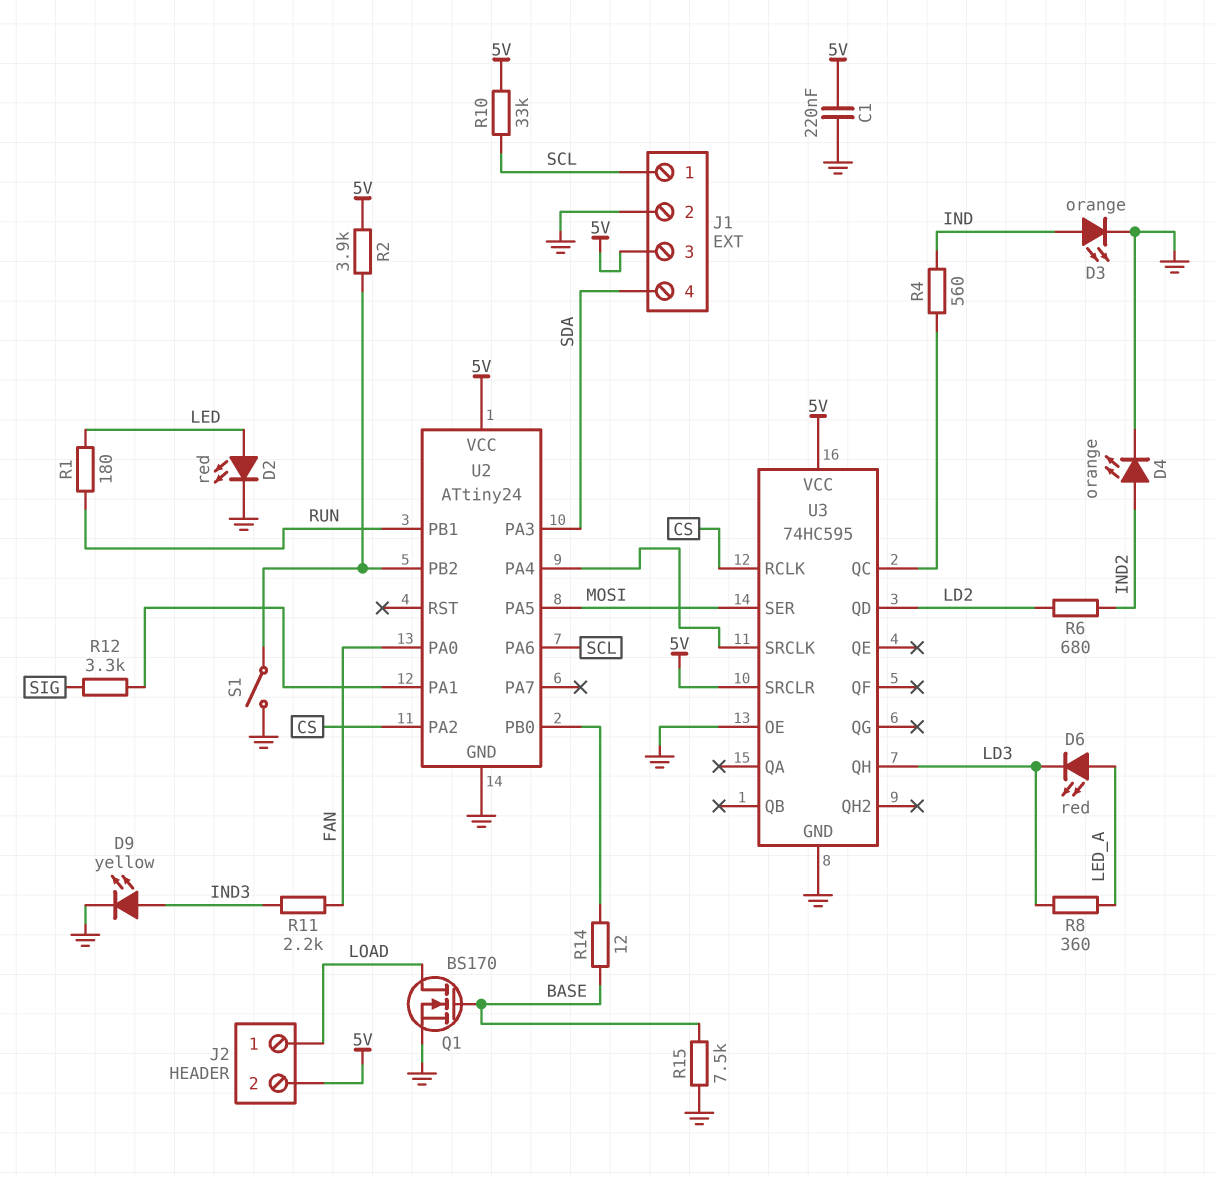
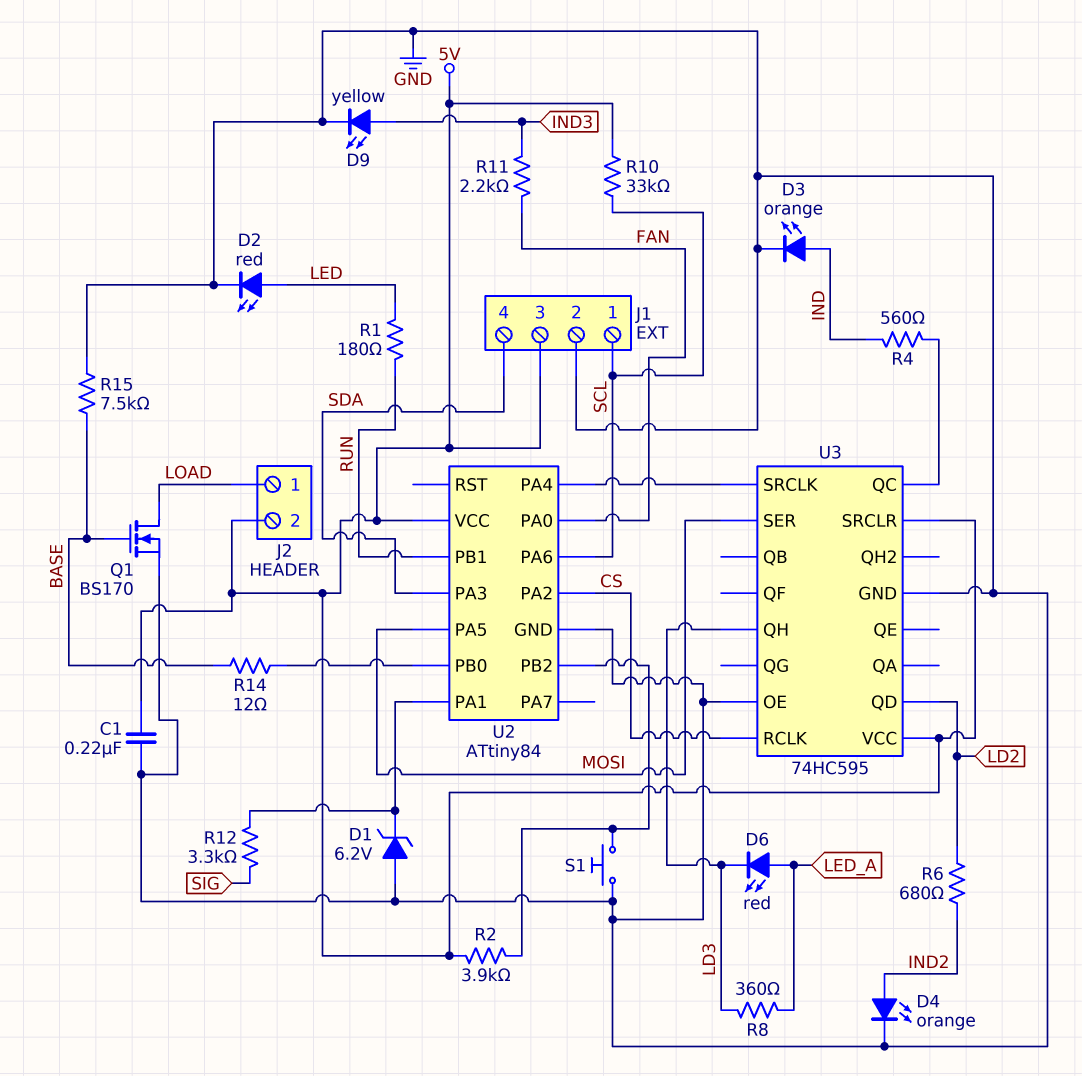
D1: none -> zener 6.2V (A GND, K U2/PA1)
S1: switch (GND, U2/PB2) -> button (GND, U2/PB2)
U2: ATtiny24 -> ATtiny84

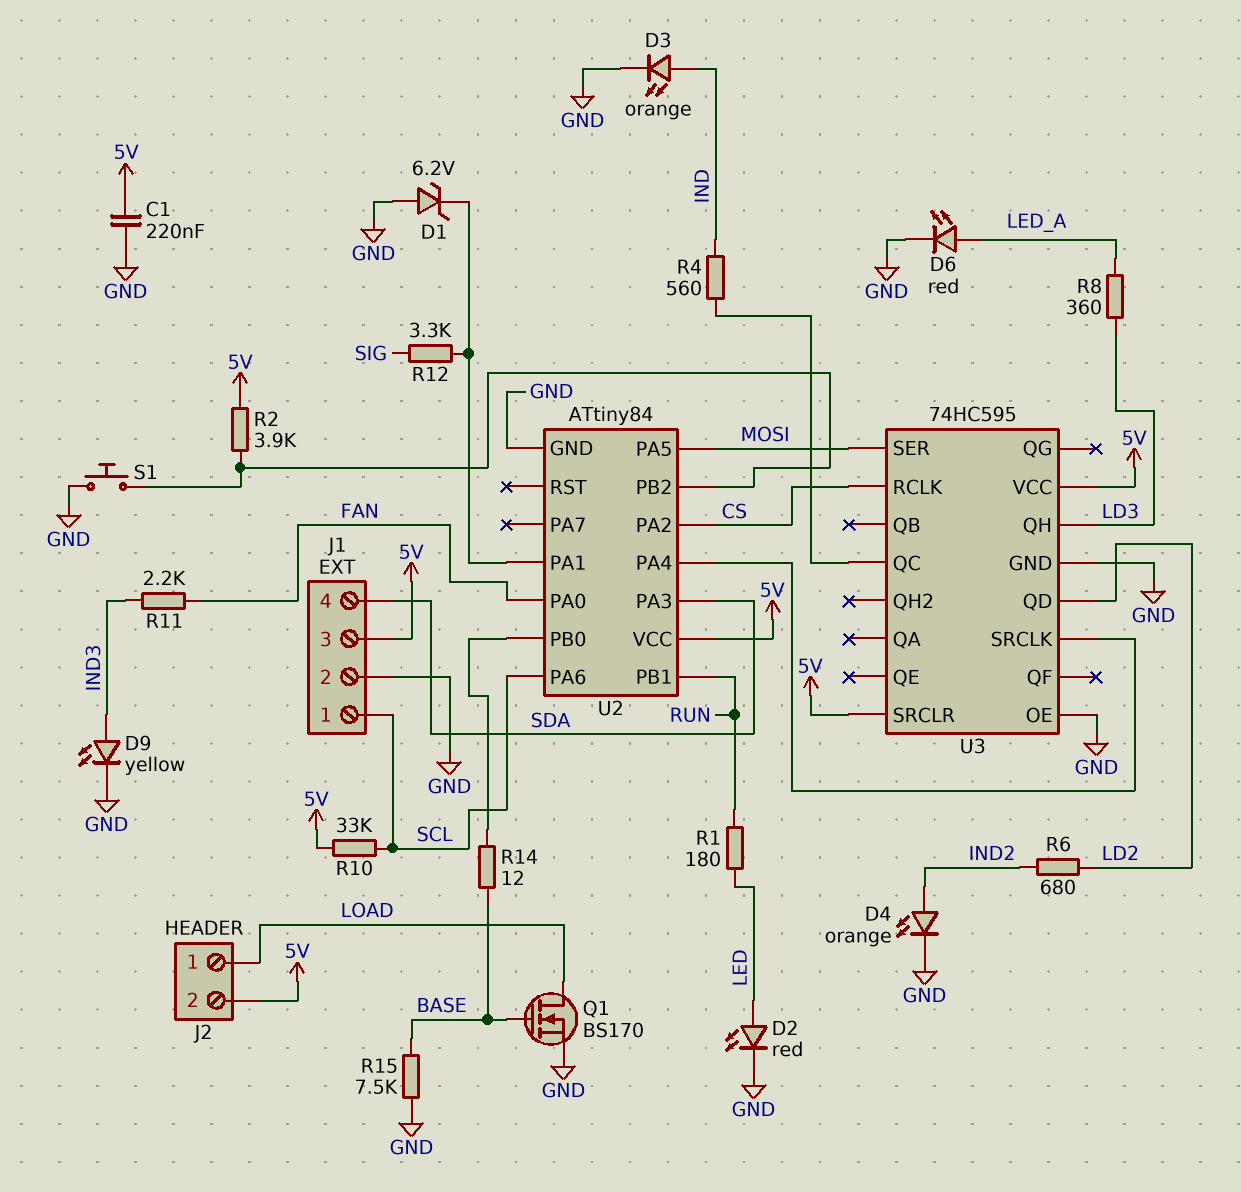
D6: LED red (A LED_A, K LD3) -> LED red (A LED_A, K GND)

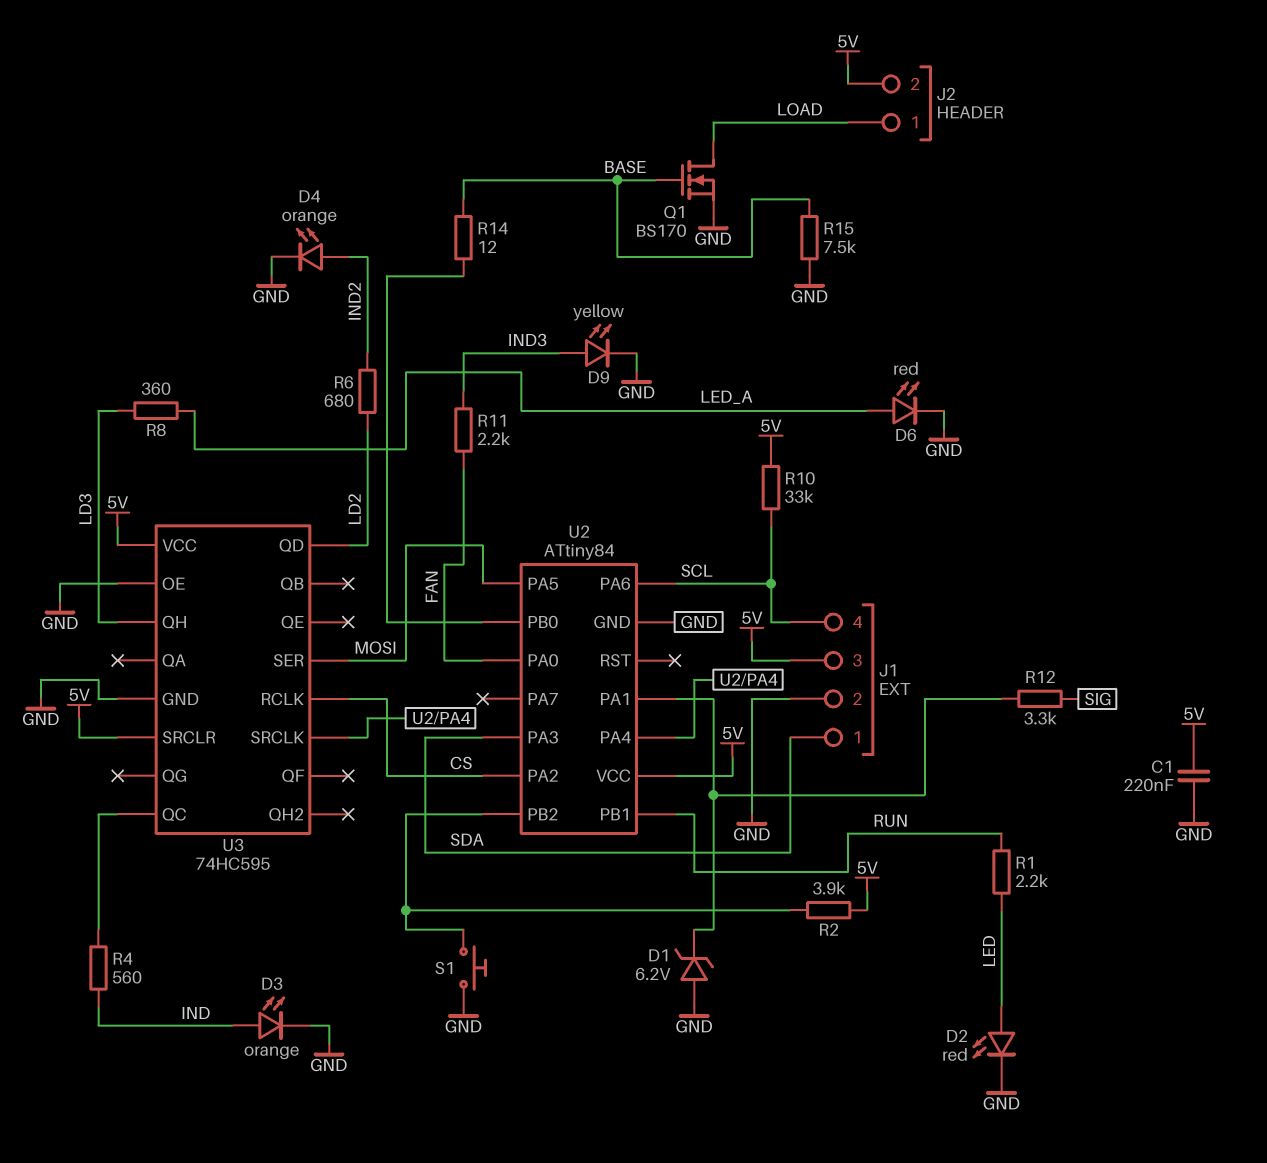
J1 pin 1: SCL -> SDA
J1 pin 4: SDA -> SCL
R1: 180 (LED, RUN) -> 2.2k (LED, RUN)

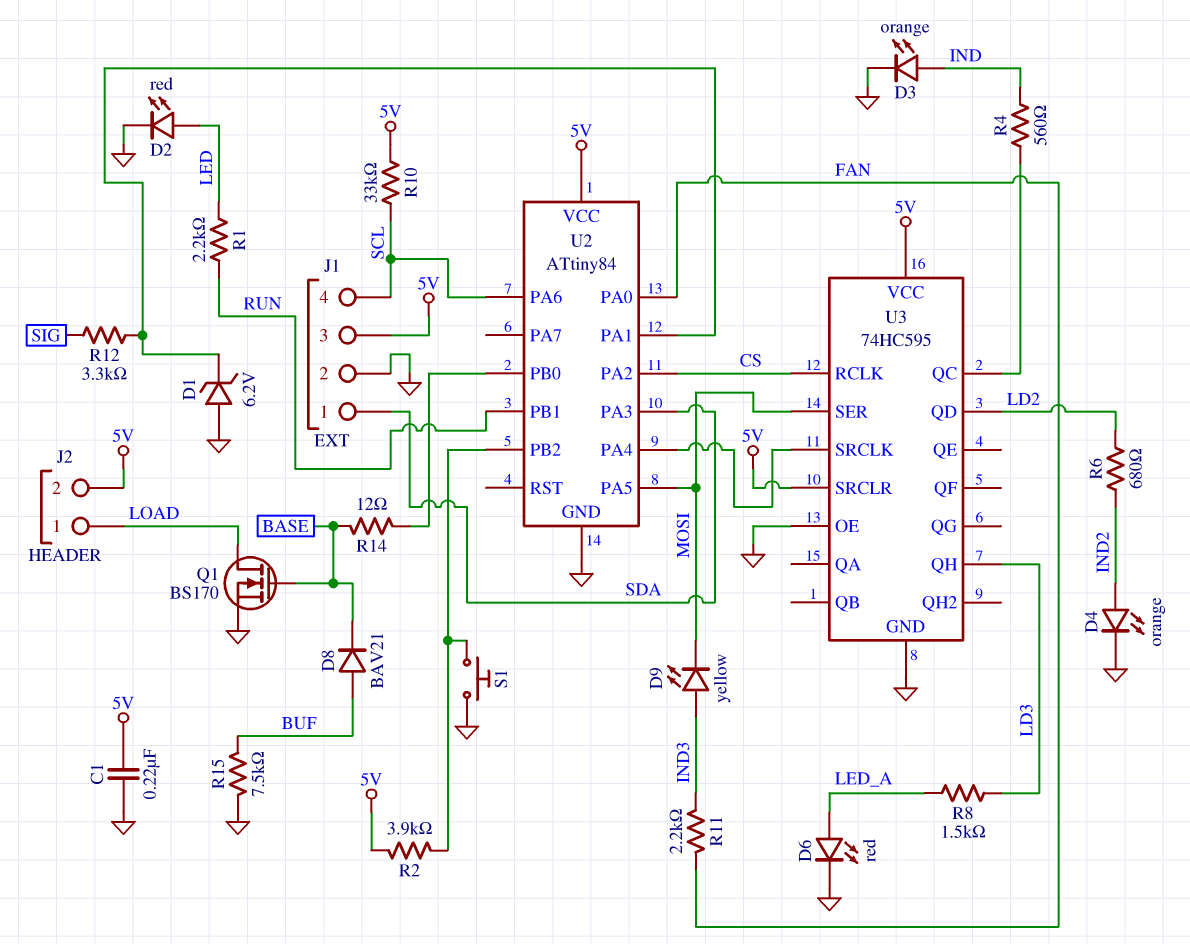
D8: none -> diode BAV21 (A BUF, K BASE)
D9: LED yellow (A IND3, K GND) -> LED yellow (A IND3, K MOSI)
R8: 360 (LD3, LED_A) -> 1.5k (LD3, LED_A)
R15: 7.5k (BASE, GND) -> 7.5k (BUF, GND)

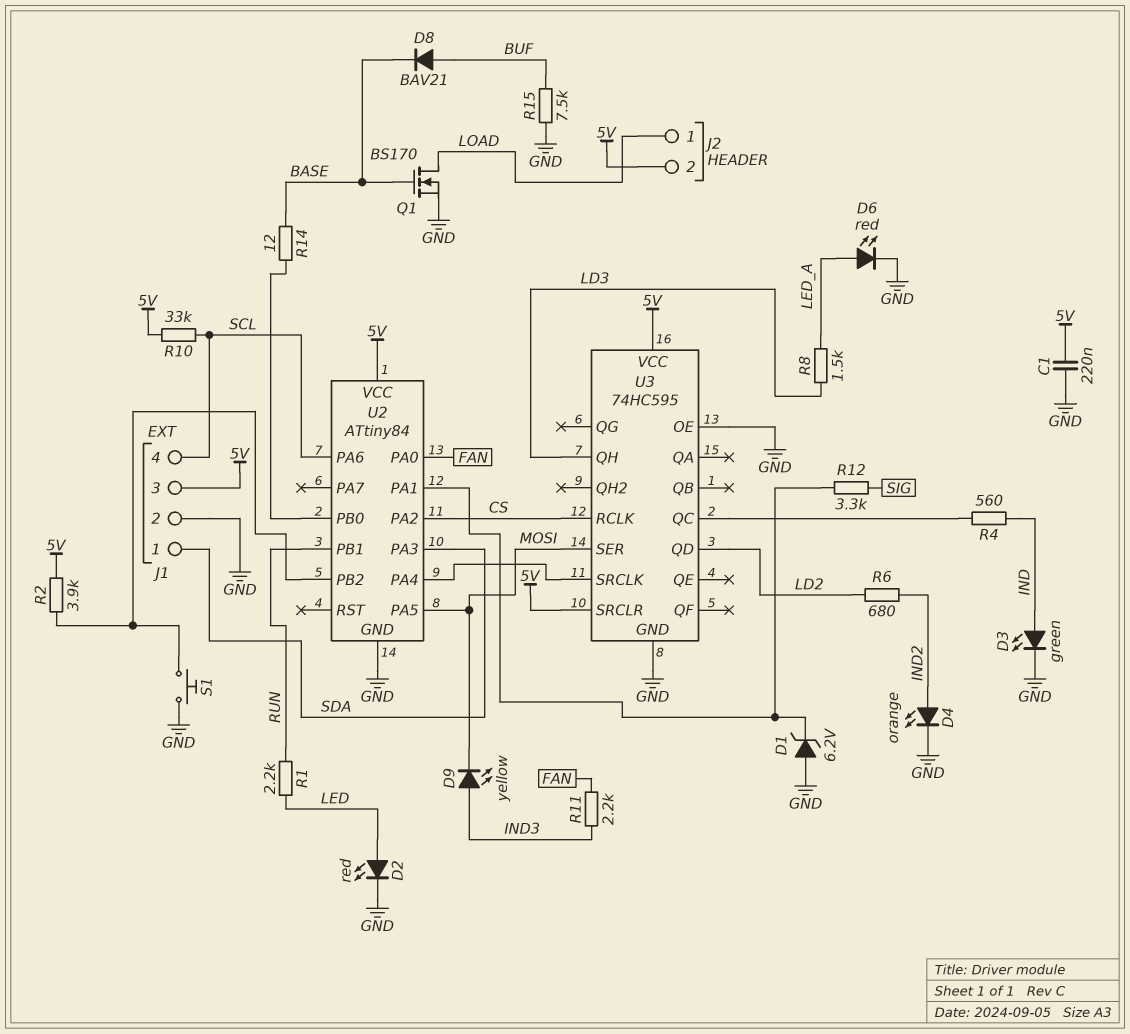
D3: LED orange (A IND, K GND) -> LED green (A IND, K GND)

